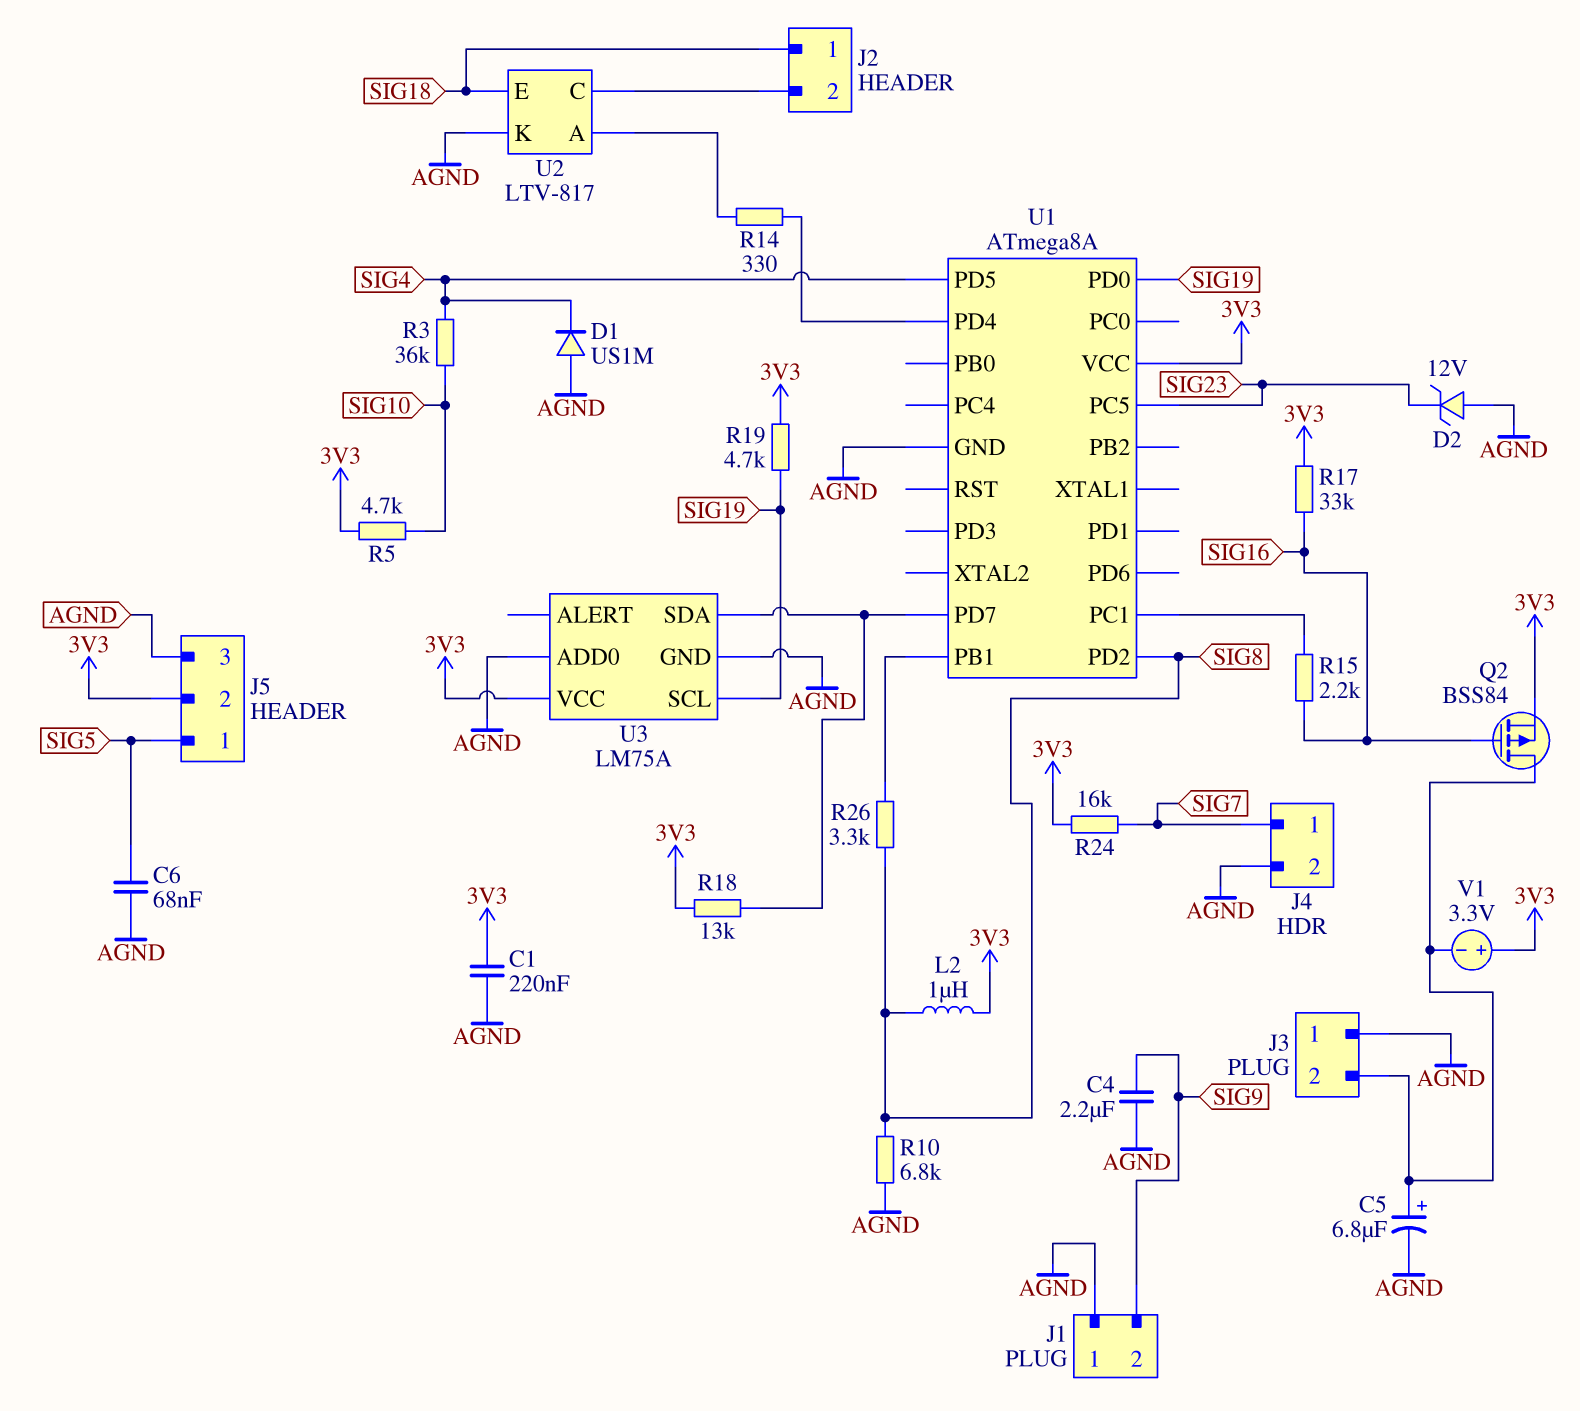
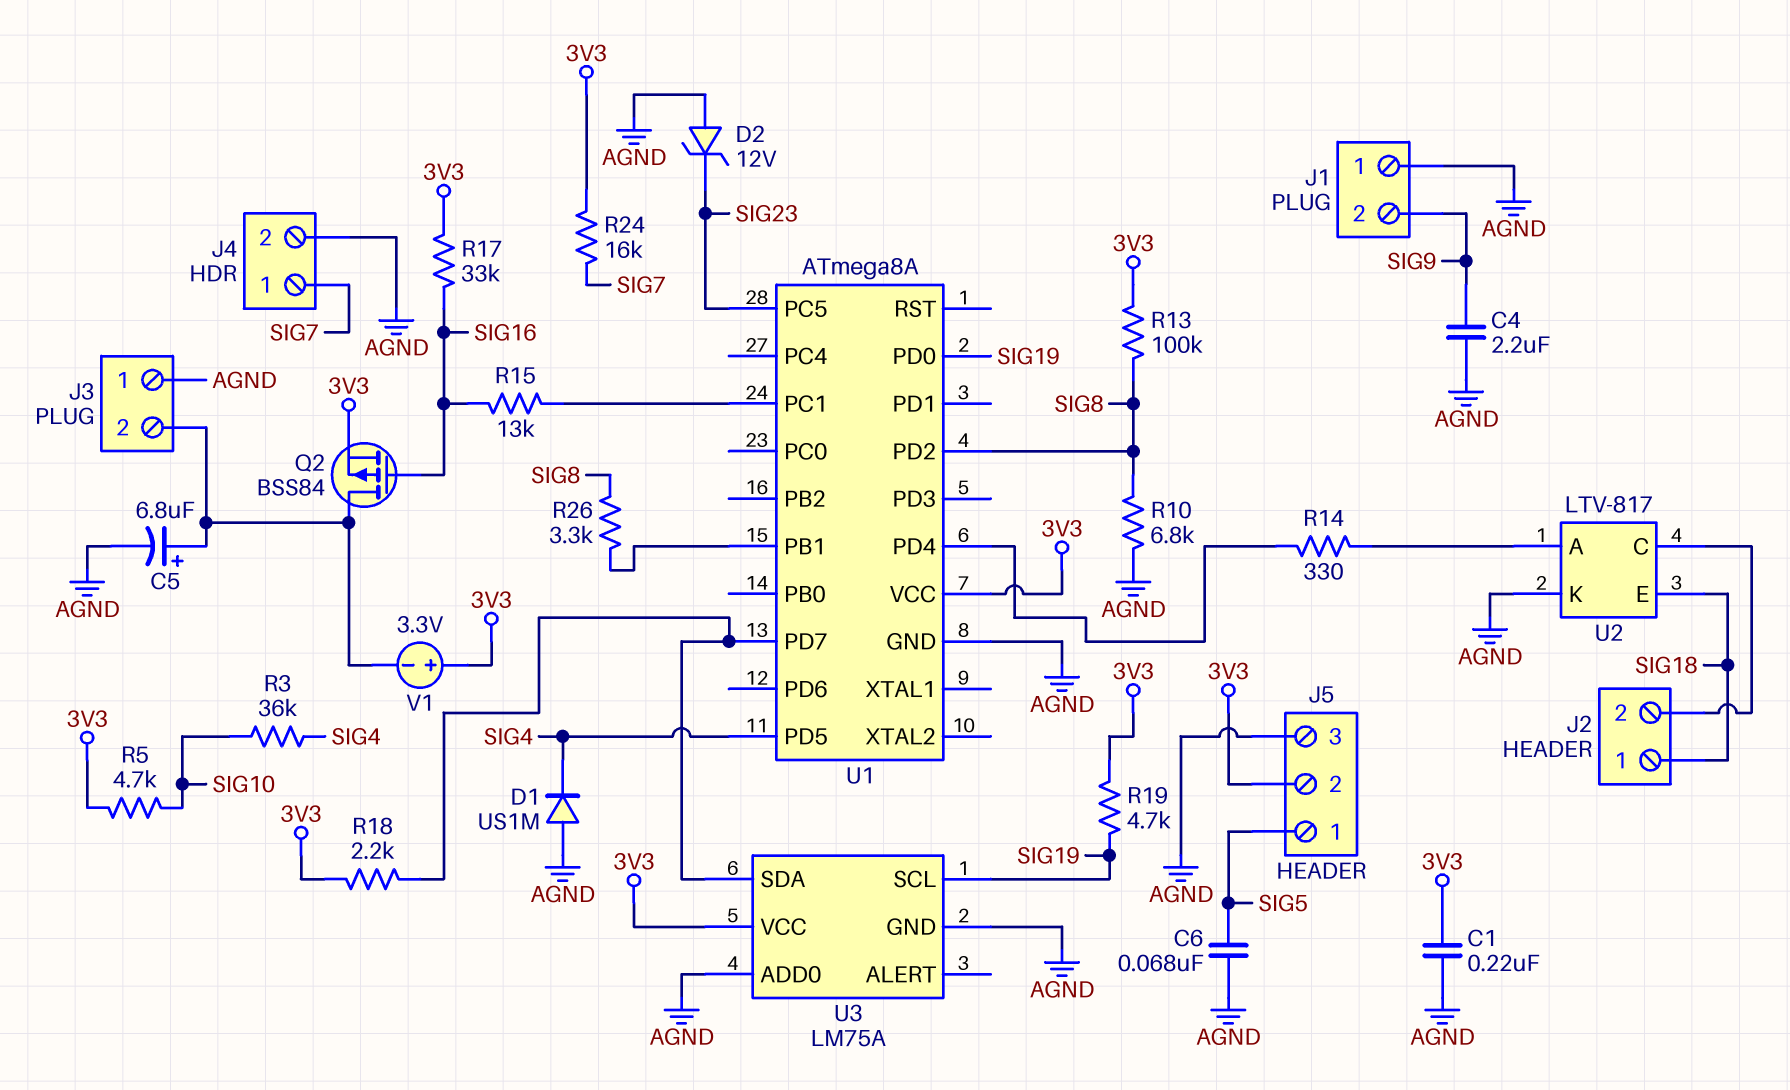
L2: 1uH (3V3, SIG8) -> none
R13: none -> 100k (3V3, SIG8)
R15: 2.2k (SIG16, U1/PC1) -> 13k (SIG16, U1/PC1)
R18: 13k (3V3, U1/PD7) -> 2.2k (3V3, U1/PD7)

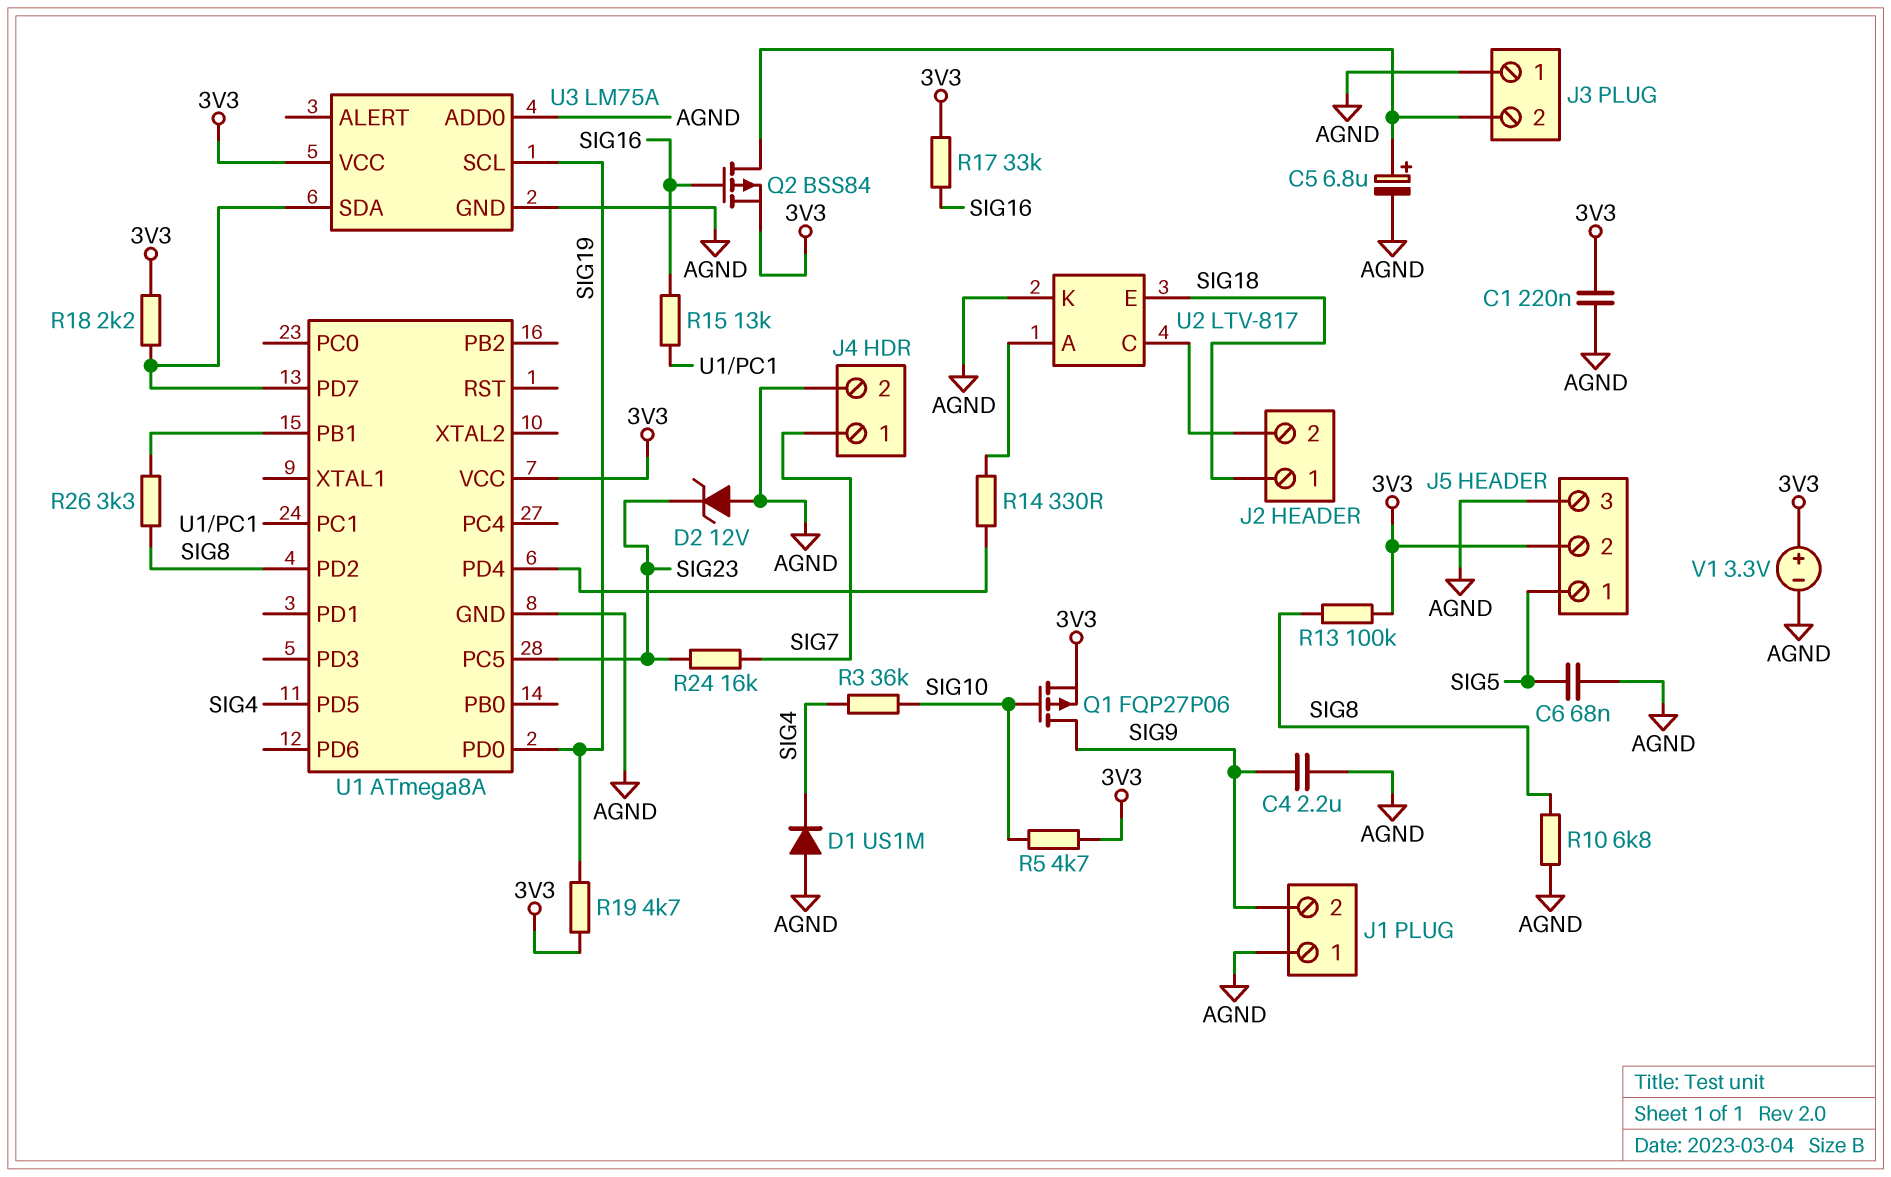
Q1: none -> PMOS FQP27P06 (G SIG10, D SIG9, S 3V3)
R24: 16k (3V3, SIG7) -> 16k (SIG7, SIG23)
V1: 3.3V (plus 3V3, minus J3/2) -> 3.3V (plus 3V3, minus AGND)

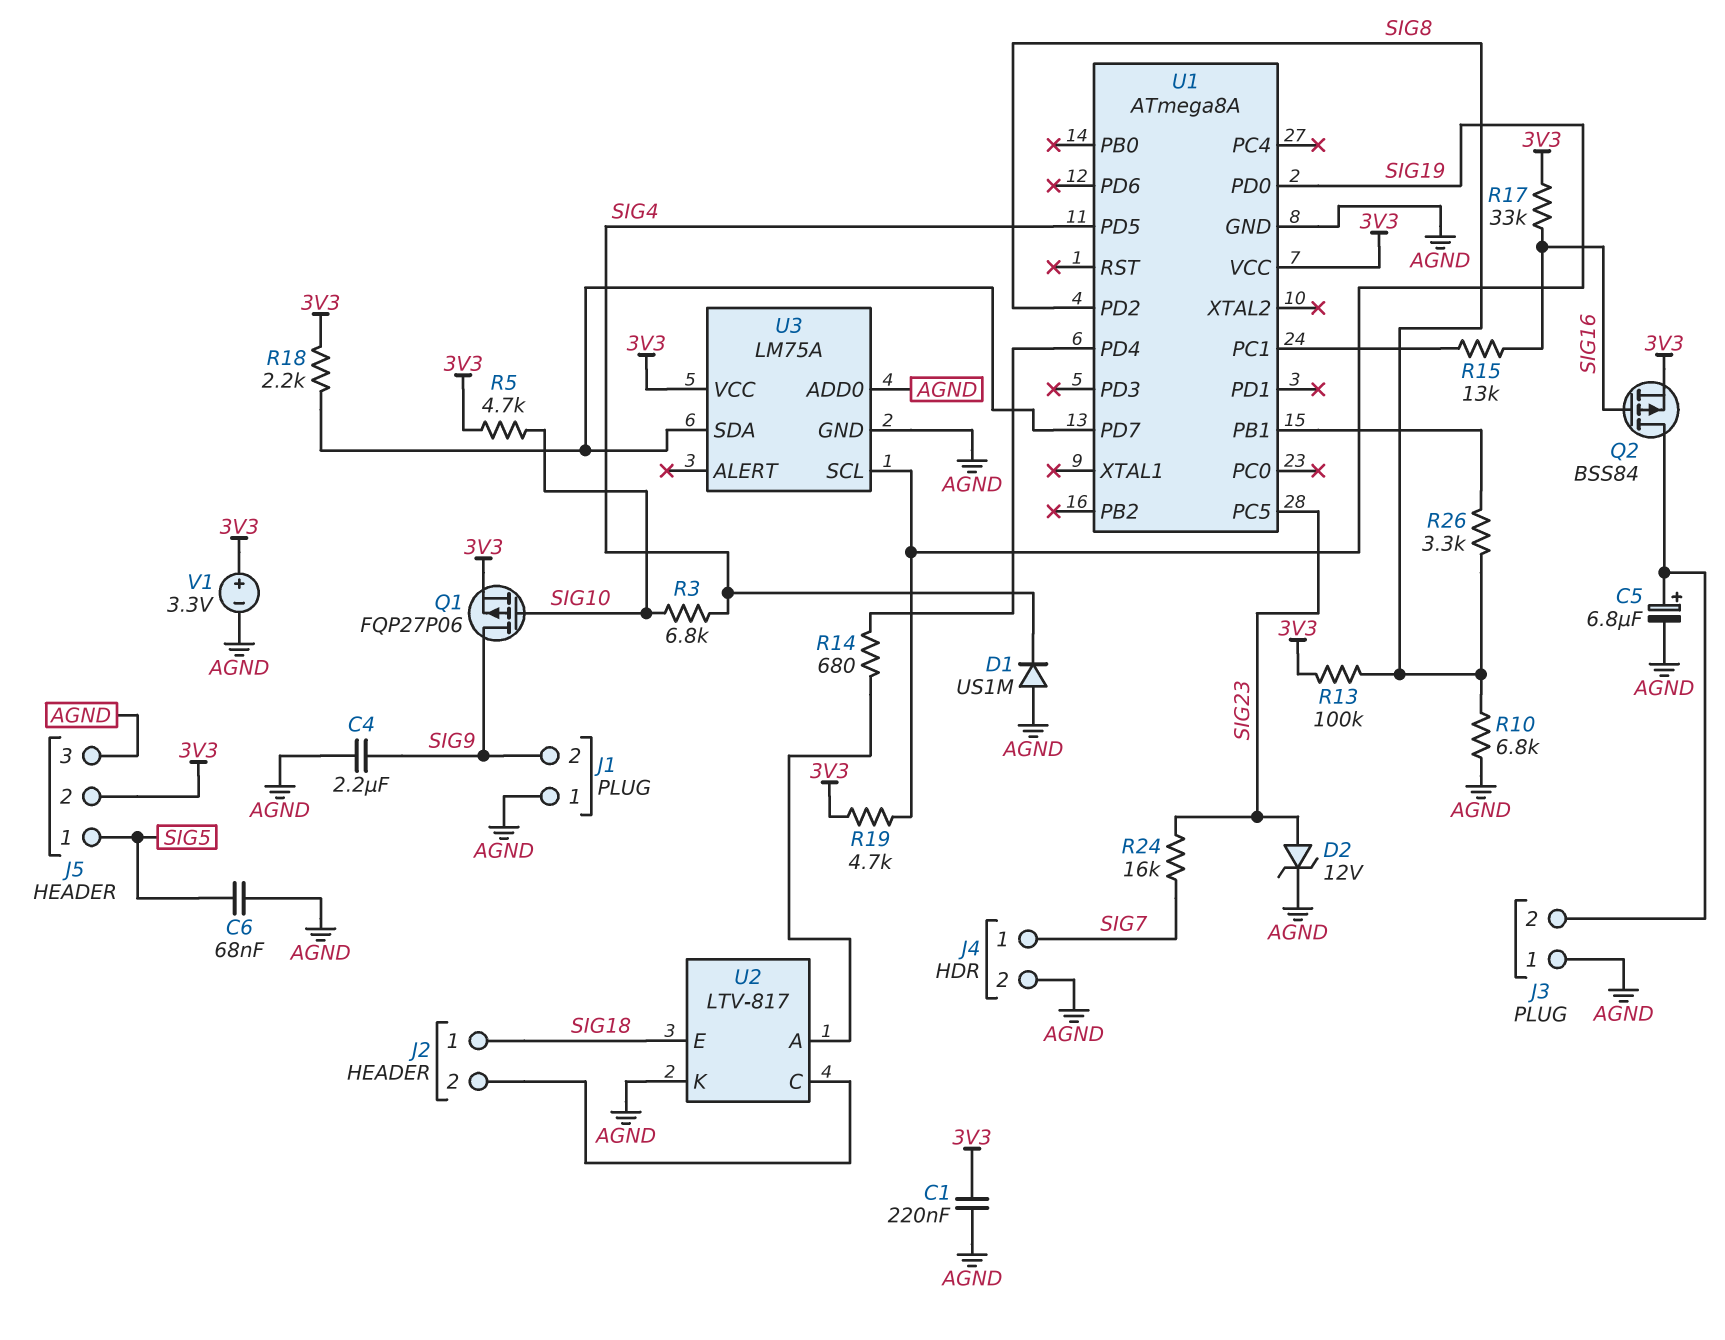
D2: zener 12V (A AGND, K SIG23) -> zener 12V (A SIG23, K AGND)
R3: 36k (SIG4, SIG10) -> 6.8k (SIG4, SIG10)
R14: 330 (U1/PD4, U2/A) -> 680 (U1/PD4, U2/A)

